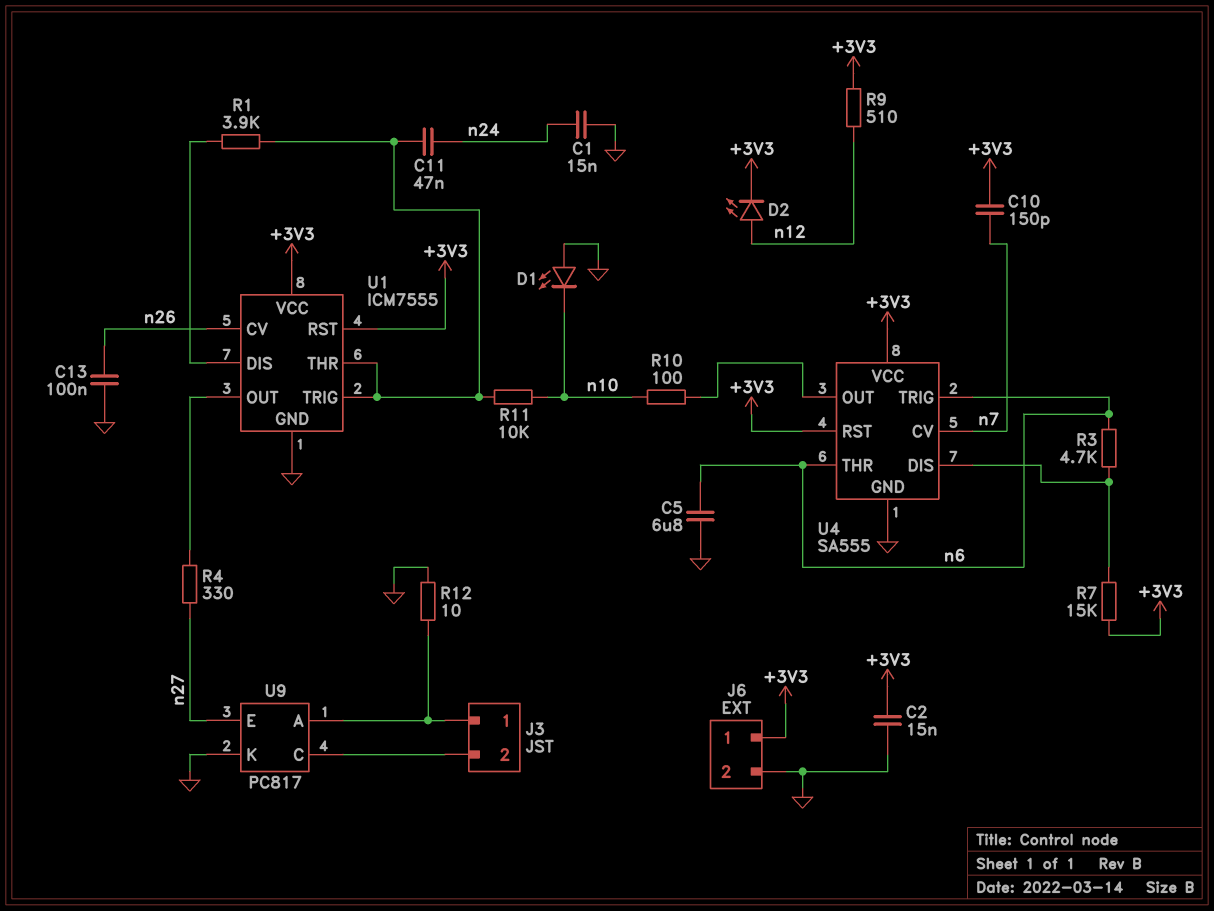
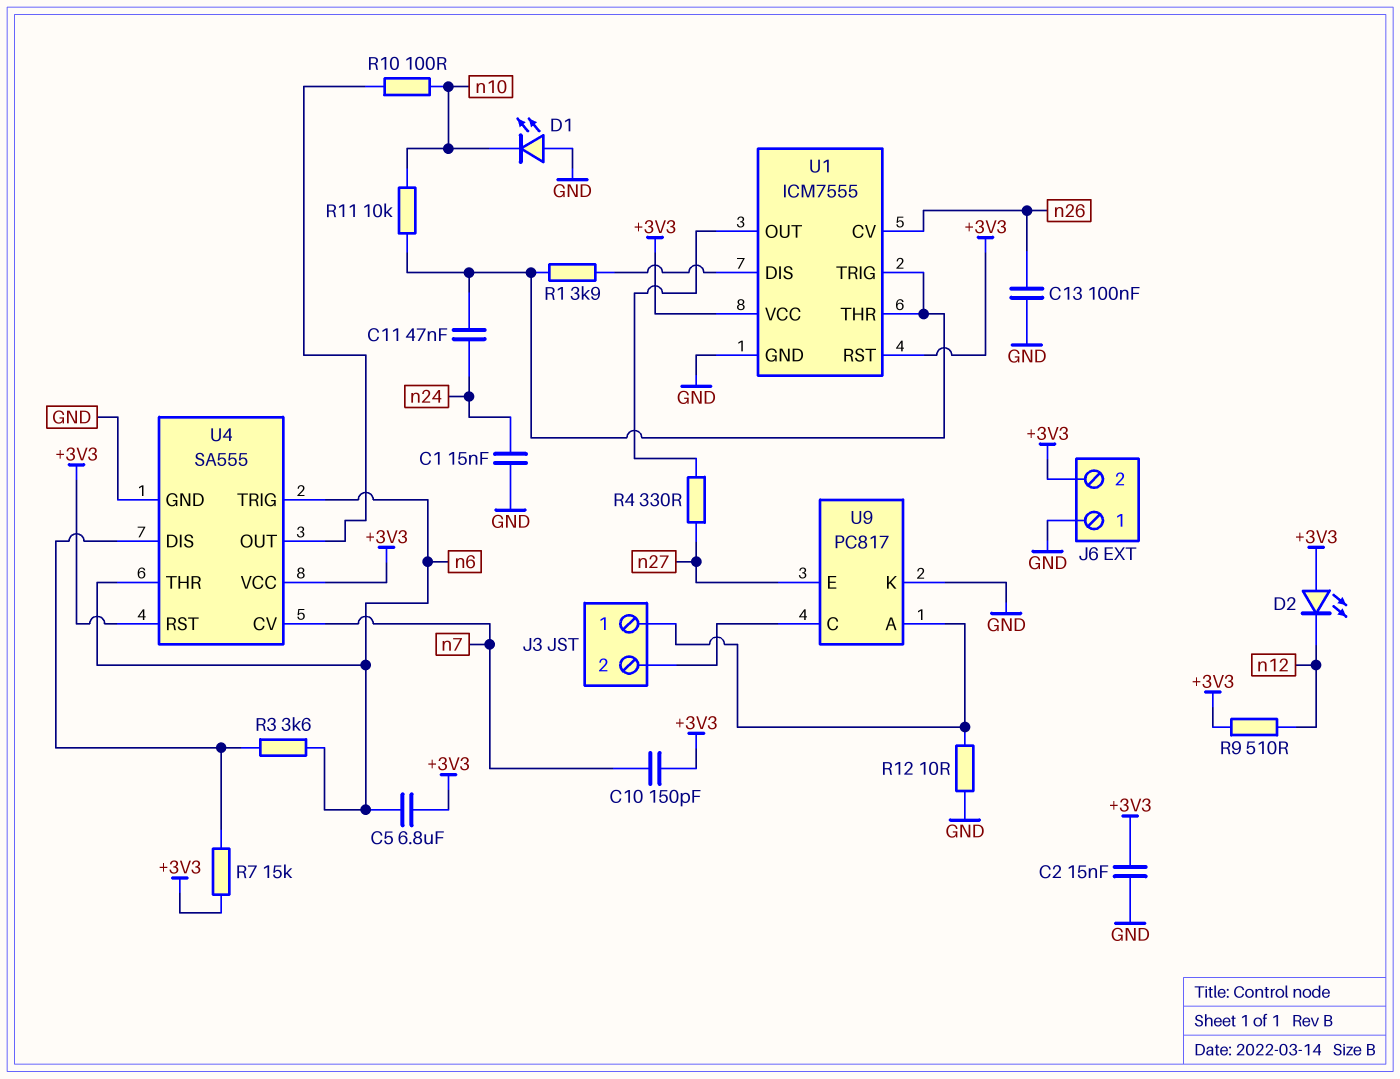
C5: 6.8uF (GND, n6) -> 6.8uF (+3V3, n6)
D2: LED (A n12, K +3V3) -> LED (A +3V3, K n12)
J6 pin 1: +3V3 -> GND
J6 pin 2: GND -> +3V3
R3: 4.7k (U4/DIS, n6) -> 3.6k (U4/DIS, n6)

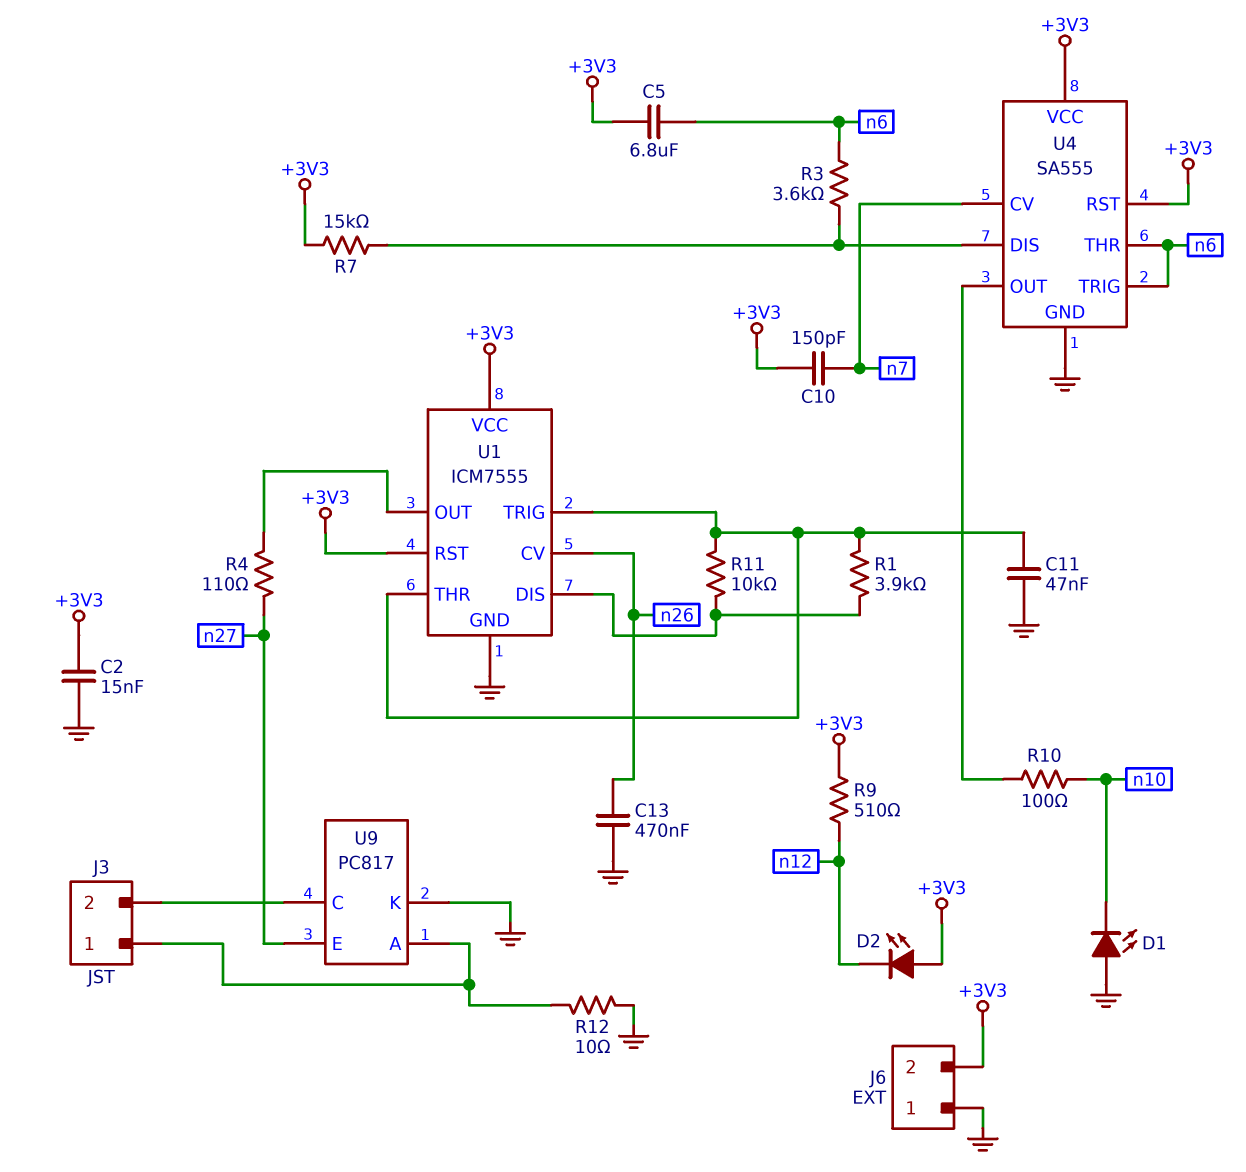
C1: 15nF (GND, n24) -> none
C11: 47nF (U1/THR, n24) -> 47nF (GND, U1/THR)
C13: 100nF (GND, n26) -> 470nF (GND, n26)
R4: 330 (U1/OUT, n27) -> 110 (U1/OUT, n27)
R11: 10k (U1/THR, n10) -> 10k (U1/DIS, U1/THR)

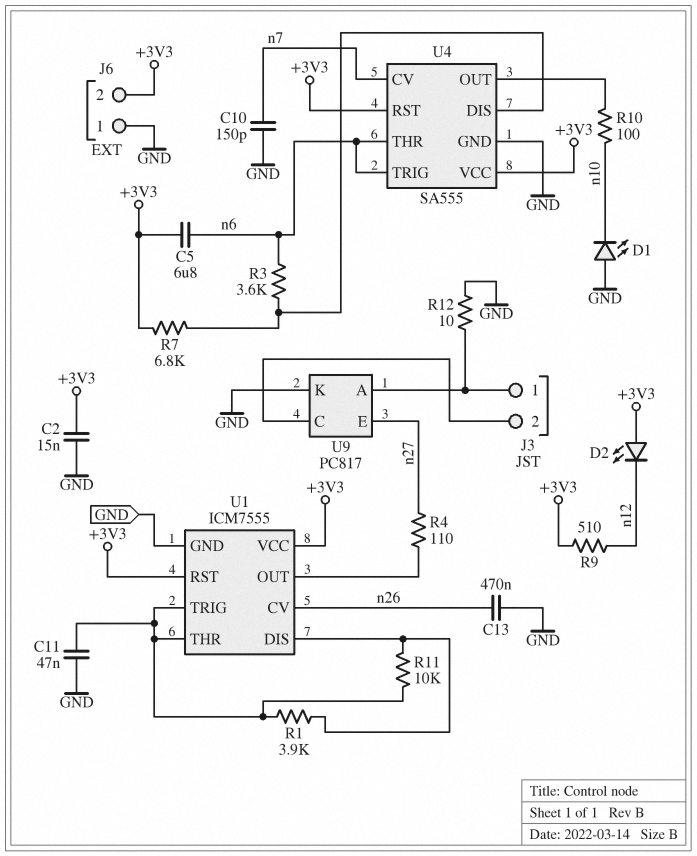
C10: 150pF (+3V3, n7) -> 150pF (GND, n7)
R7: 15k (+3V3, U4/DIS) -> 6.8k (+3V3, U4/DIS)

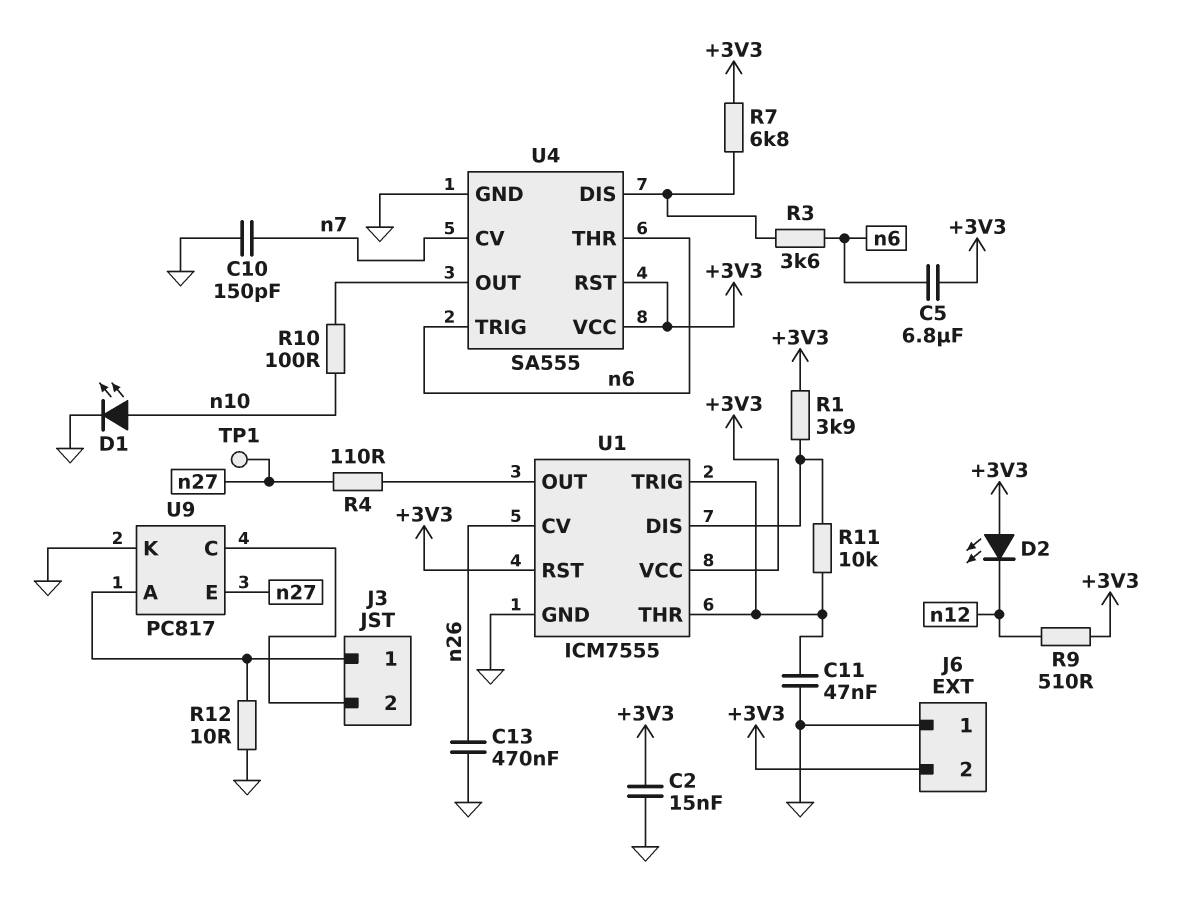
D1: LED (A GND, K n10) -> LED (A n10, K GND)
R1: 3.9k (U1/DIS, U1/THR) -> 3.9k (+3V3, U1/DIS)
TP1: none -> test point (n27)

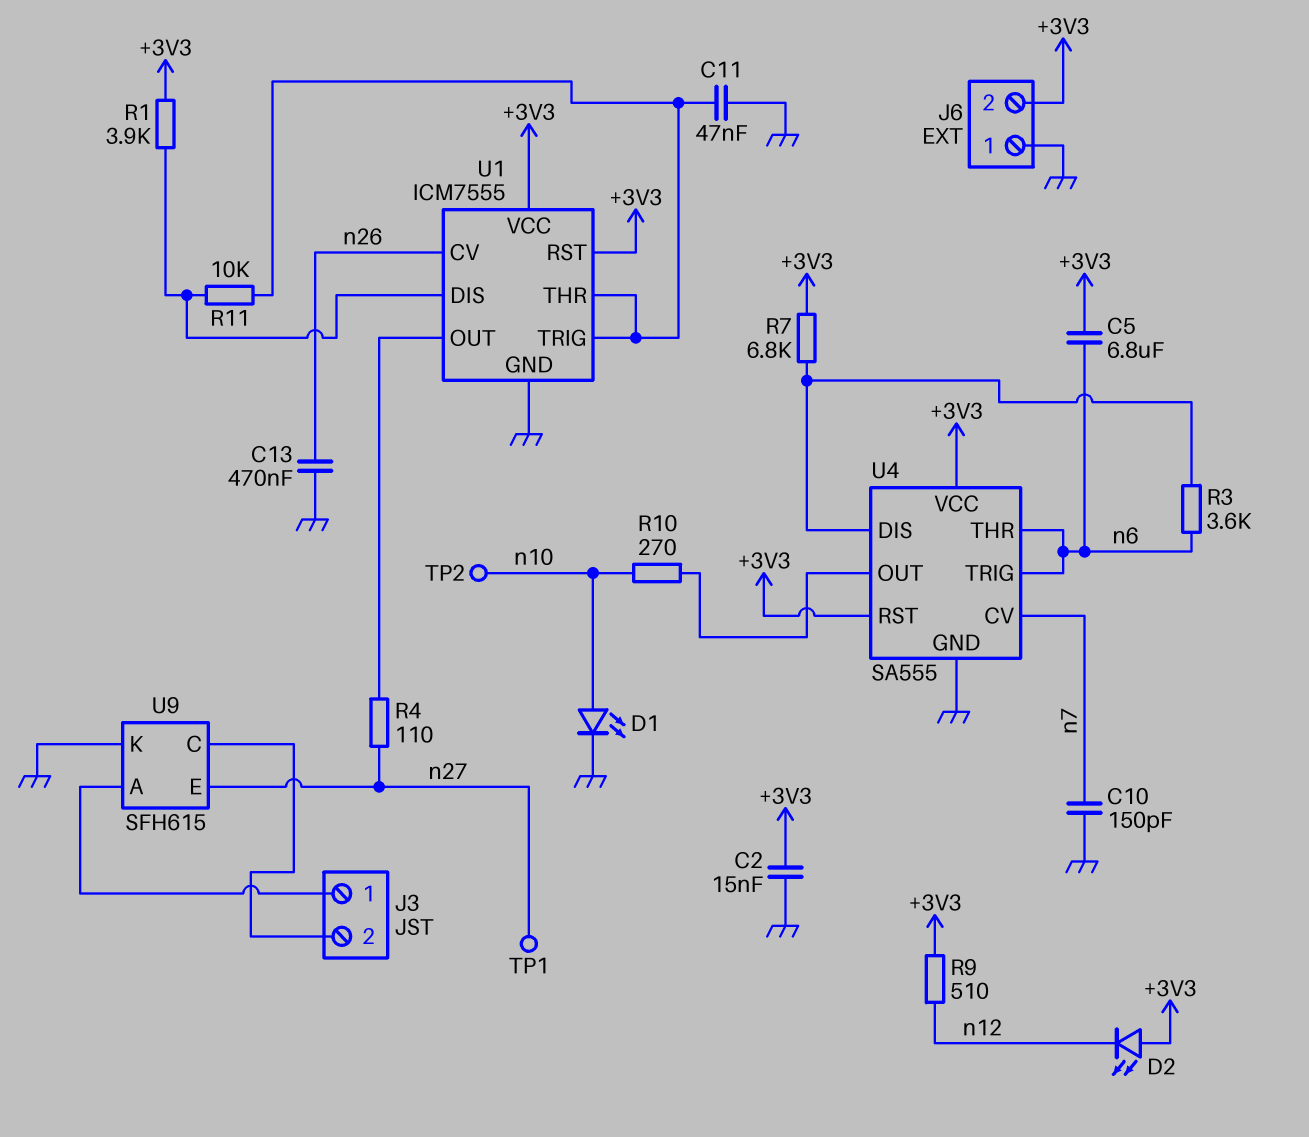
R10: 100 (U4/OUT, n10) -> 270 (U4/OUT, n10)
R12: 10 (GND, J3/1) -> none
TP2: none -> test point (n10)
U9: PC817 -> SFH615

